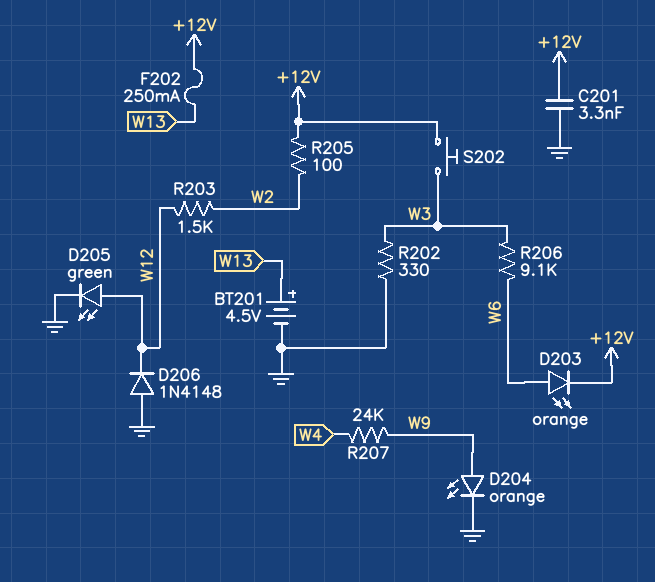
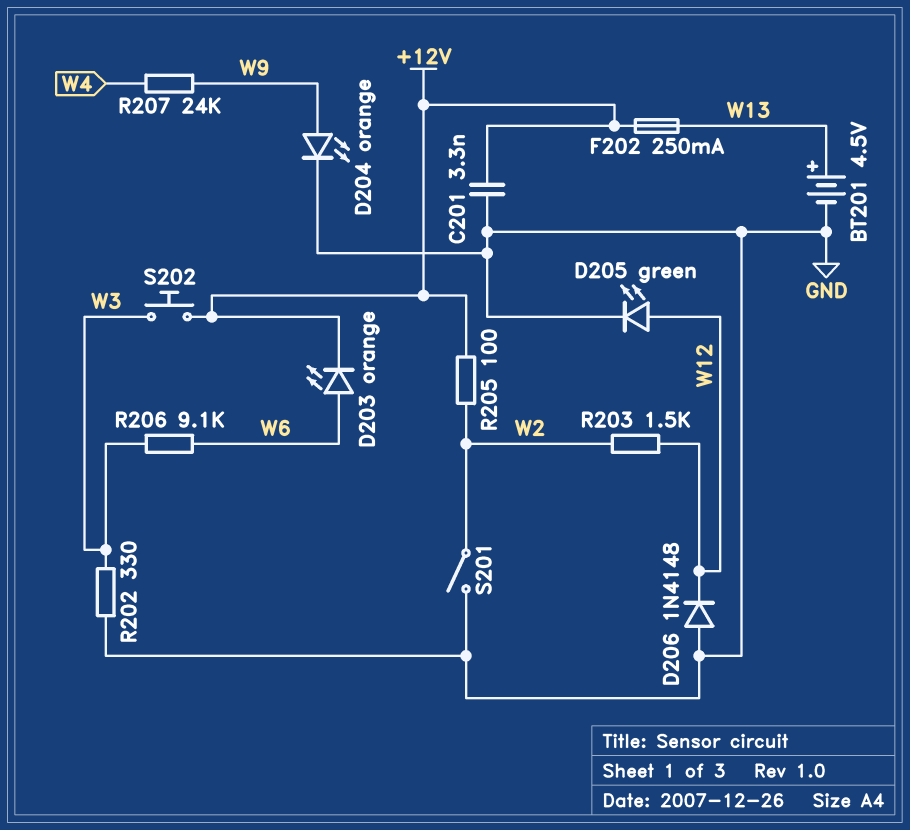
S201: none -> switch (GND, W2)

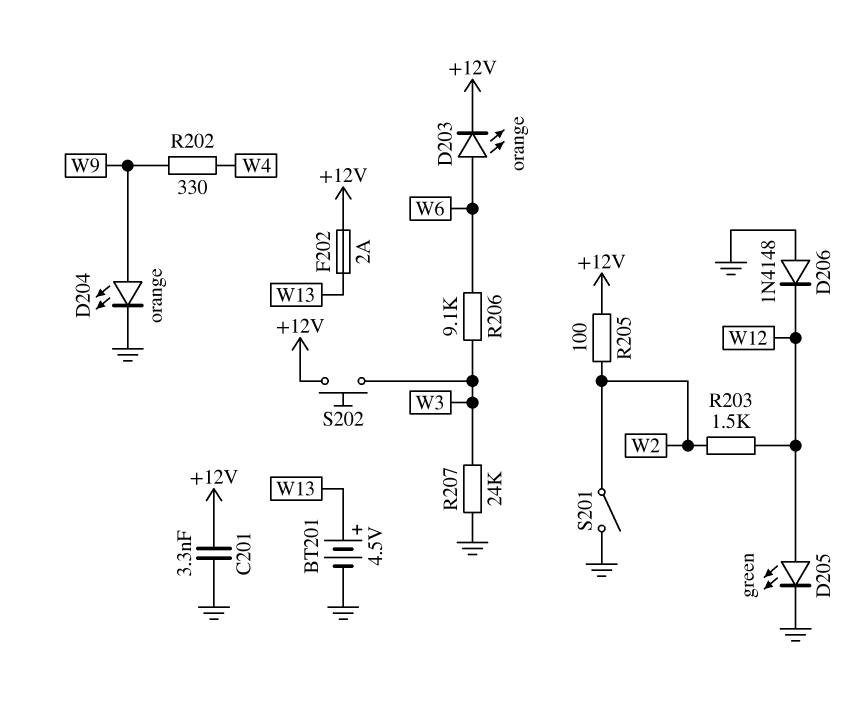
F202: 250mA (+12V, W13) -> 2A (+12V, W13)
R202: 330 (GND, W3) -> 330 (W4, W9)
R207: 24k (W4, W9) -> 24k (GND, W3)

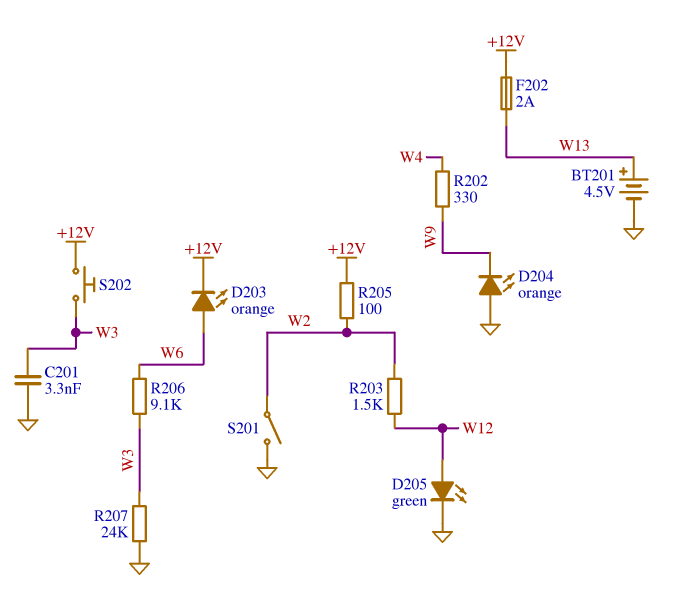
C201: 3.3nF (+12V, GND) -> 3.3nF (GND, W3)
D204: LED orange (A W9, K GND) -> LED orange (A GND, K W9)
D206: diode 1N4148 (A GND, K W12) -> none

